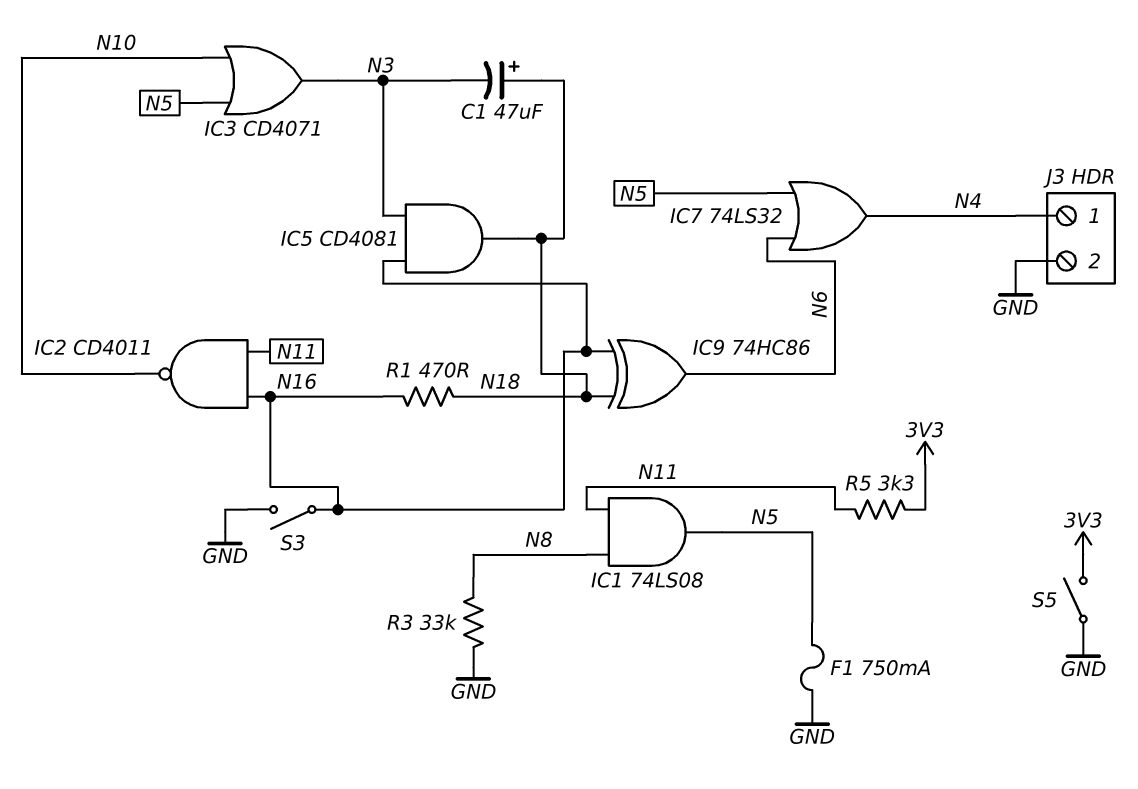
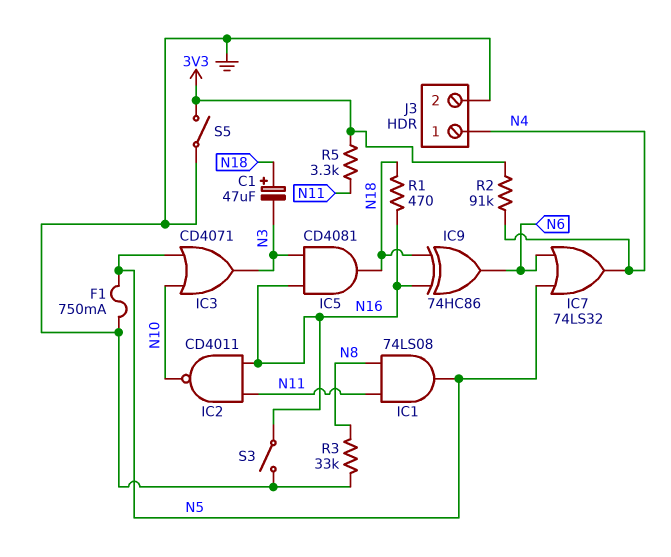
R2: none -> 91k (3V3, N4)

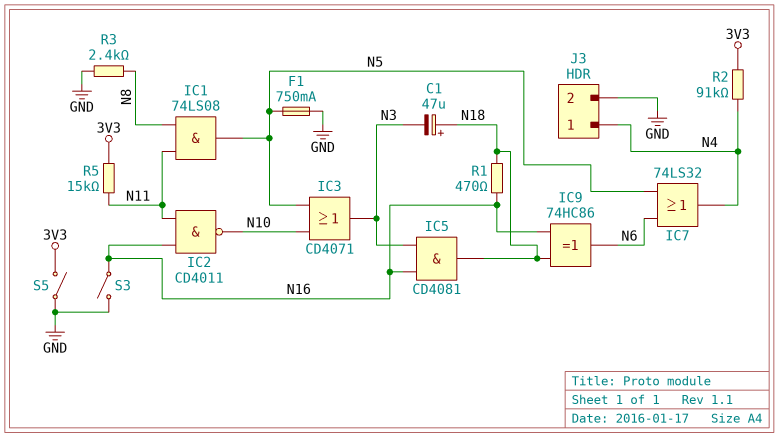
R3: 33k (GND, N8) -> 2.4k (GND, N8)
R5: 3.3k (3V3, N11) -> 15k (3V3, N11)

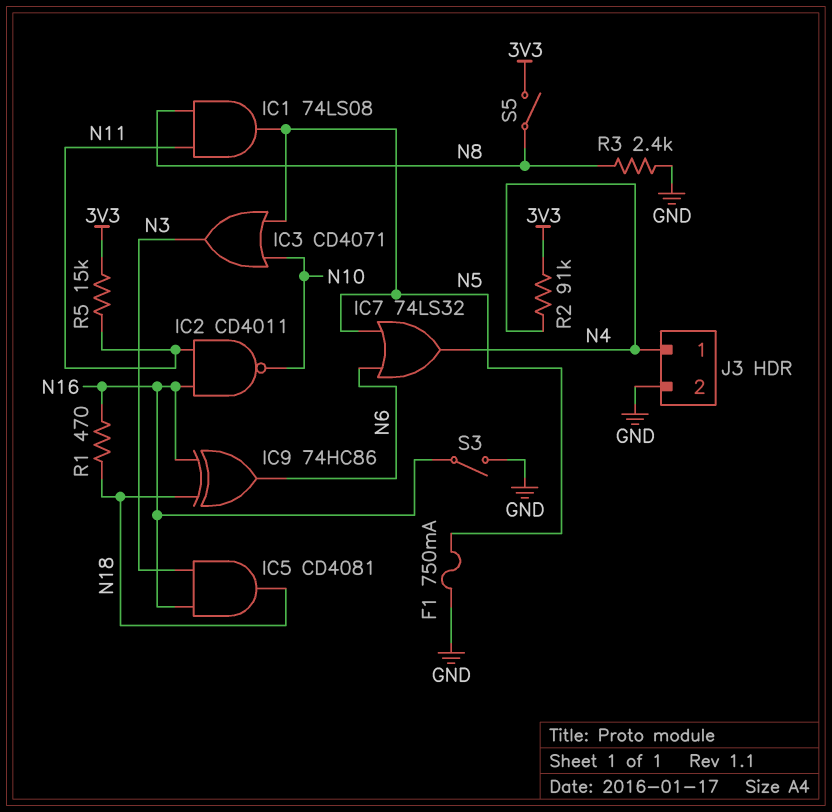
C1: 47uF (plus N18, minus N3) -> none
S5: switch (3V3, GND) -> switch (3V3, N8)

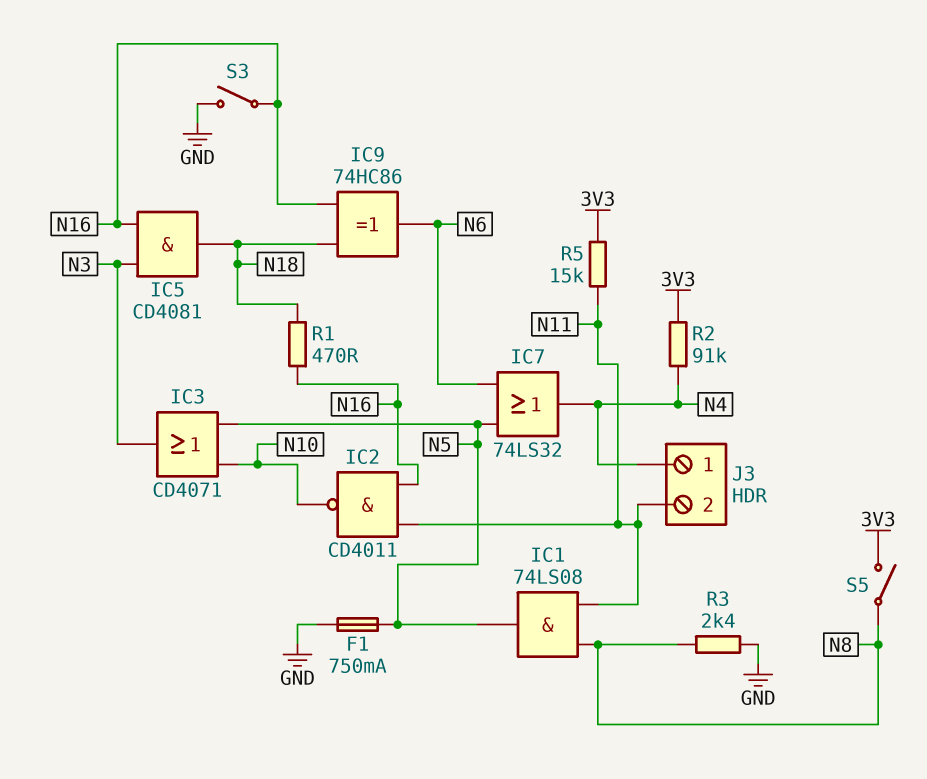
J3 pin 2: GND -> N11

